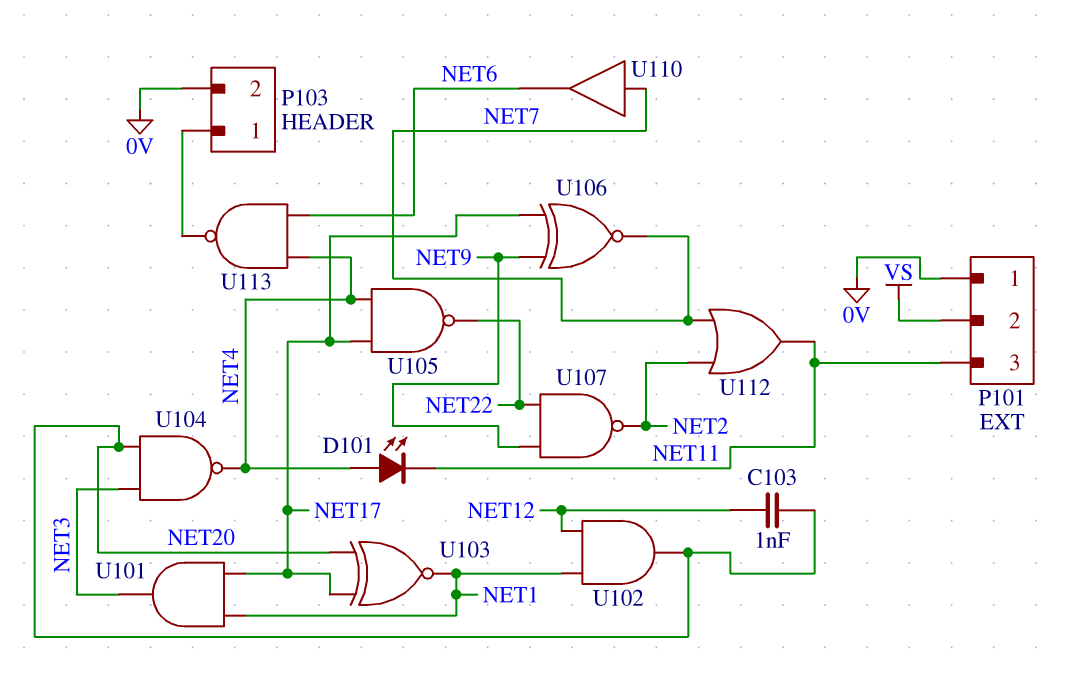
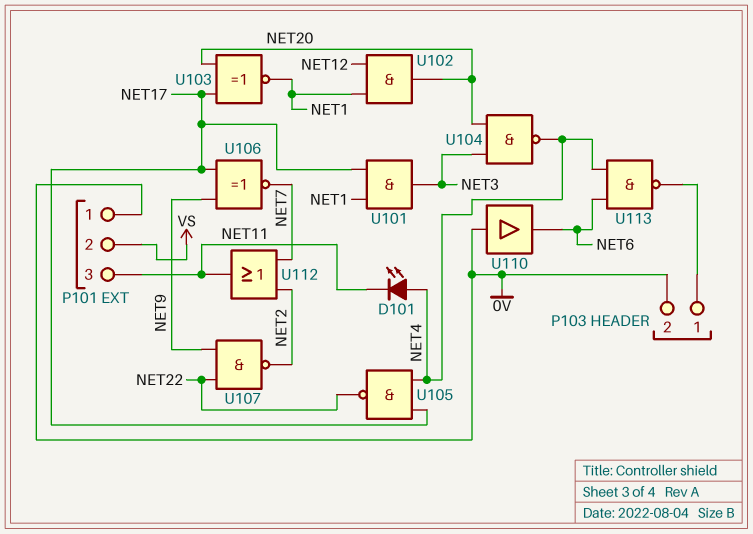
C103: 1nF (NET12, NET20) -> none
U110: buffer (in NET7, out NET6) -> buffer (in 0V, out NET6)

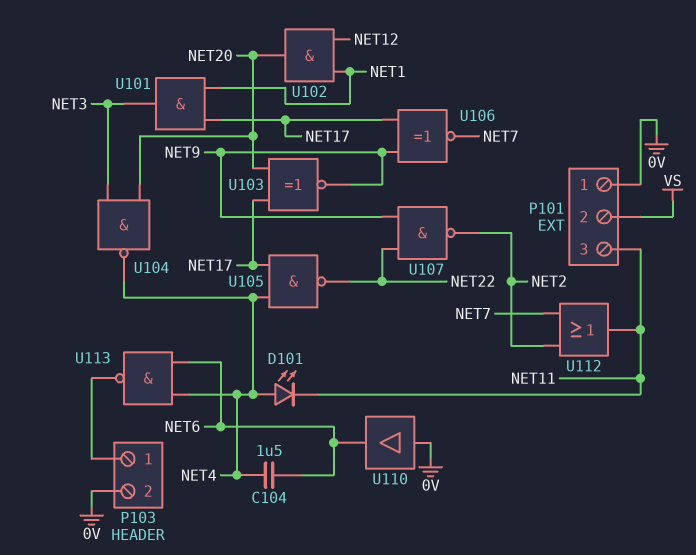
C104: none -> 1.5uF (NET4, NET6)
U103: XNOR (in NET17, in NET20, out NET1) -> XNOR (in NET17, in NET20, out NET9)

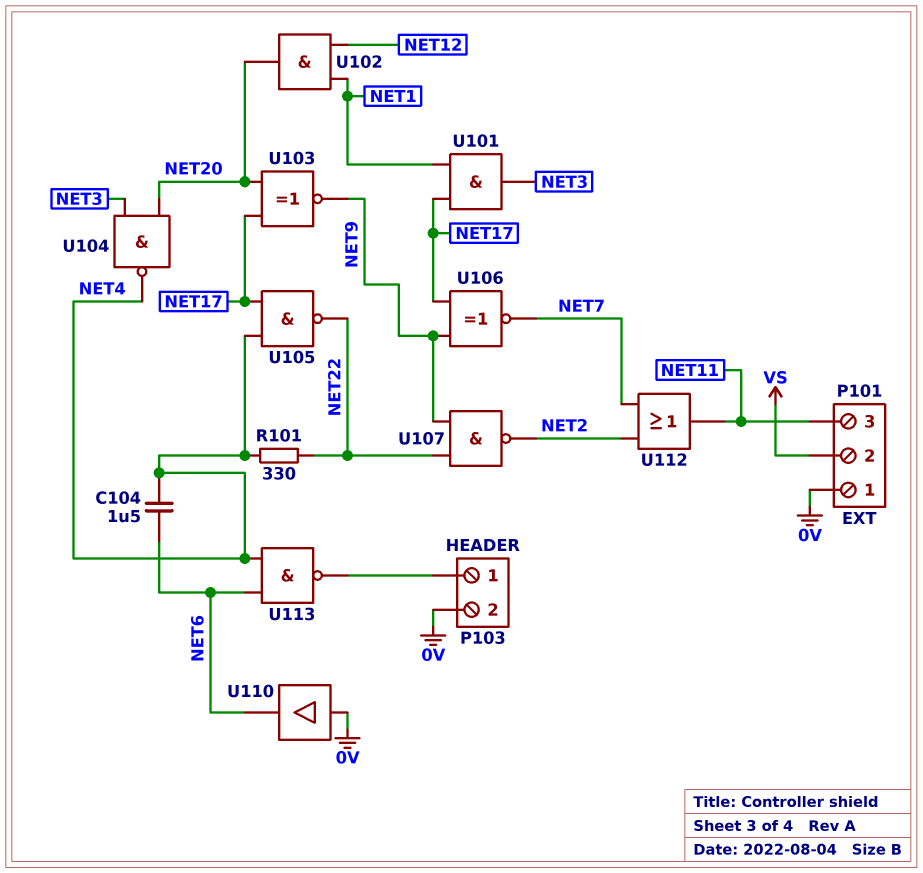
D101: LED (A NET4, K NET11) -> none
R101: none -> 330 (NET4, NET22)

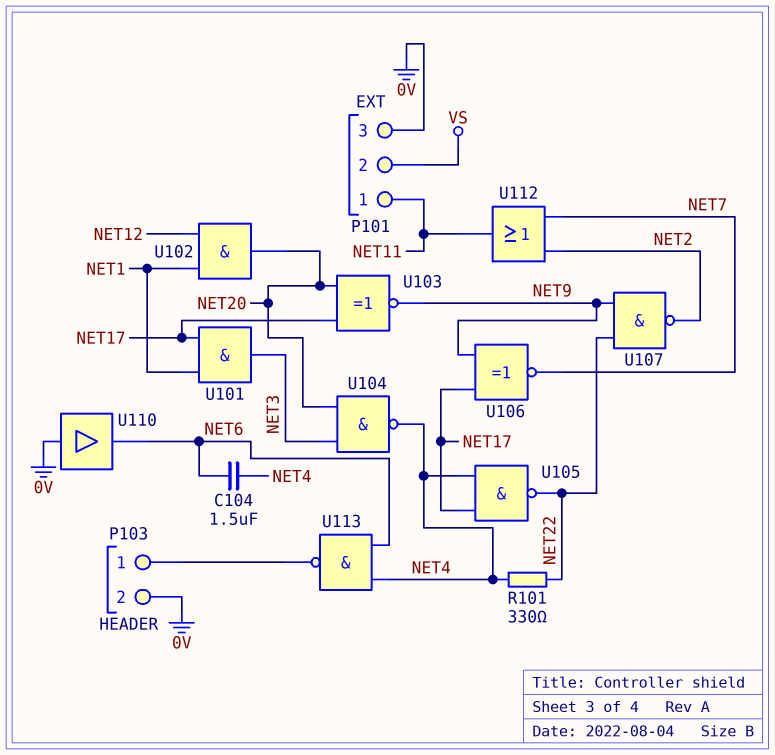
P101 pin 1: 0V -> NET11
P101 pin 3: NET11 -> 0V

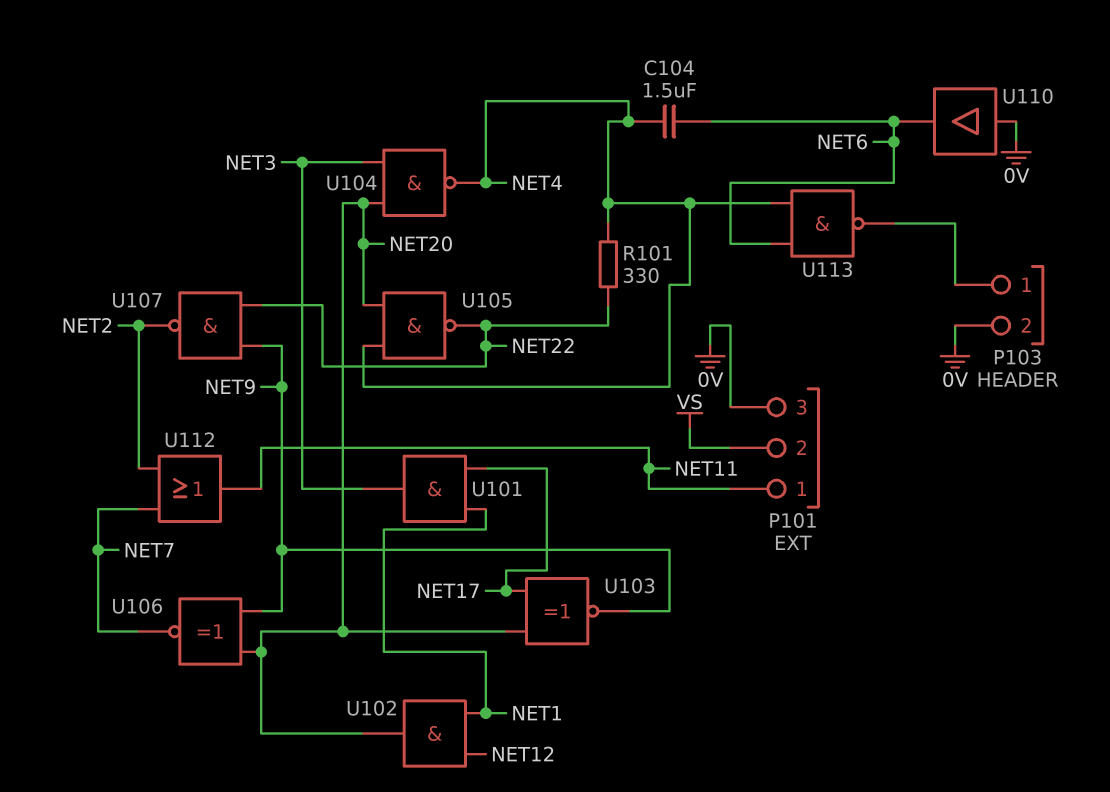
U105: NAND (in NET4, in NET17, out NET22) -> NAND (in NET4, in NET20, out NET22)
U106: XNOR (in NET9, in NET17, out NET7) -> XNOR (in NET9, in NET20, out NET7)

